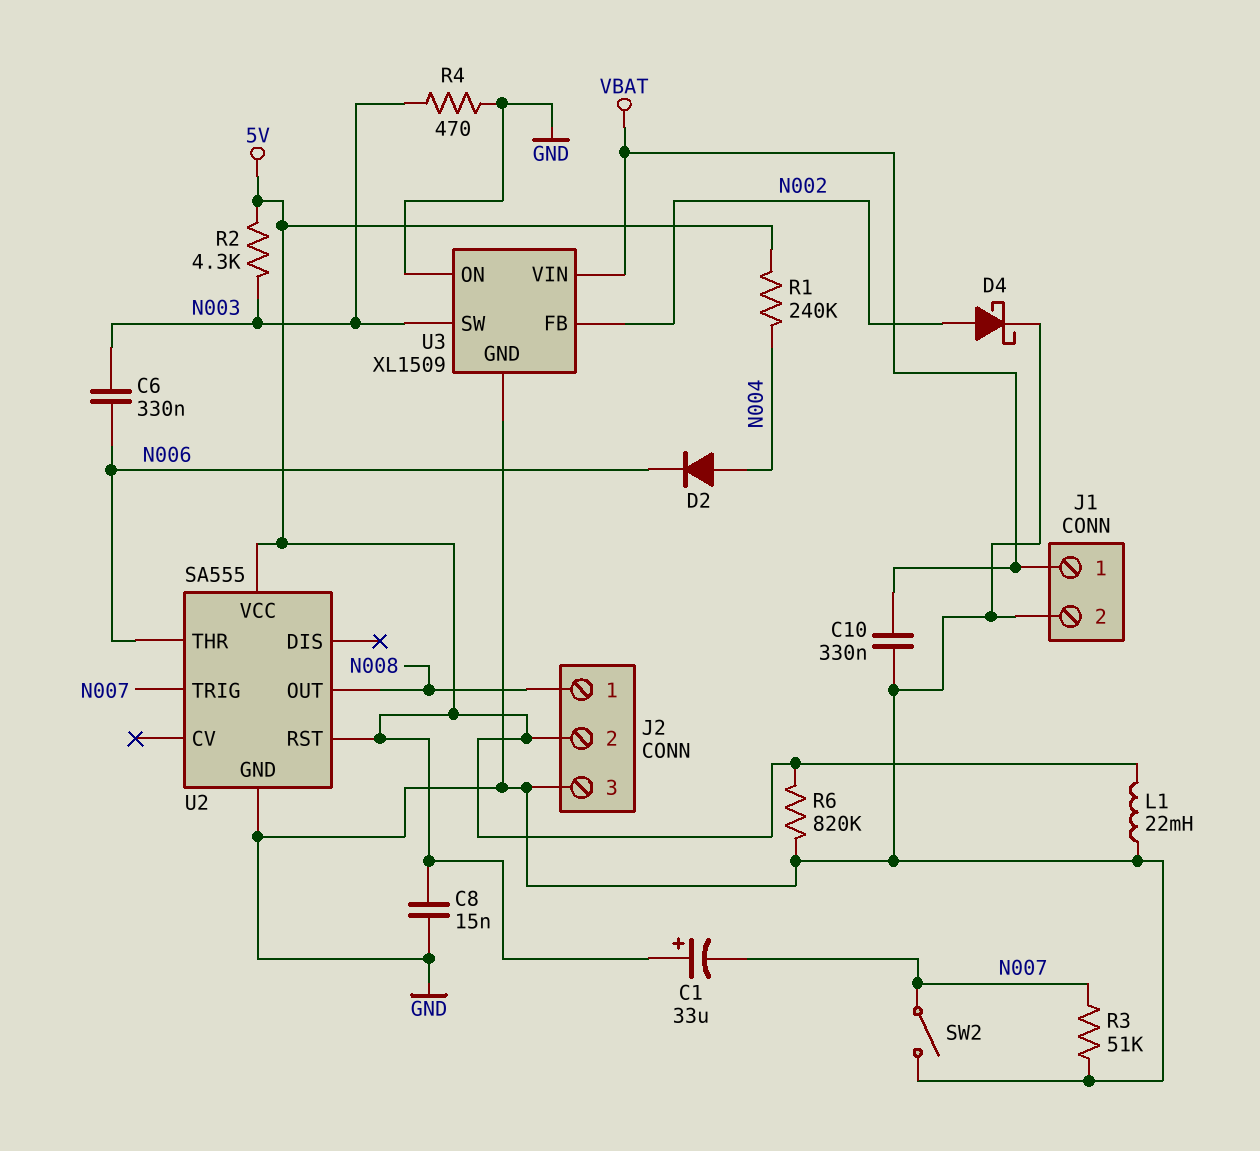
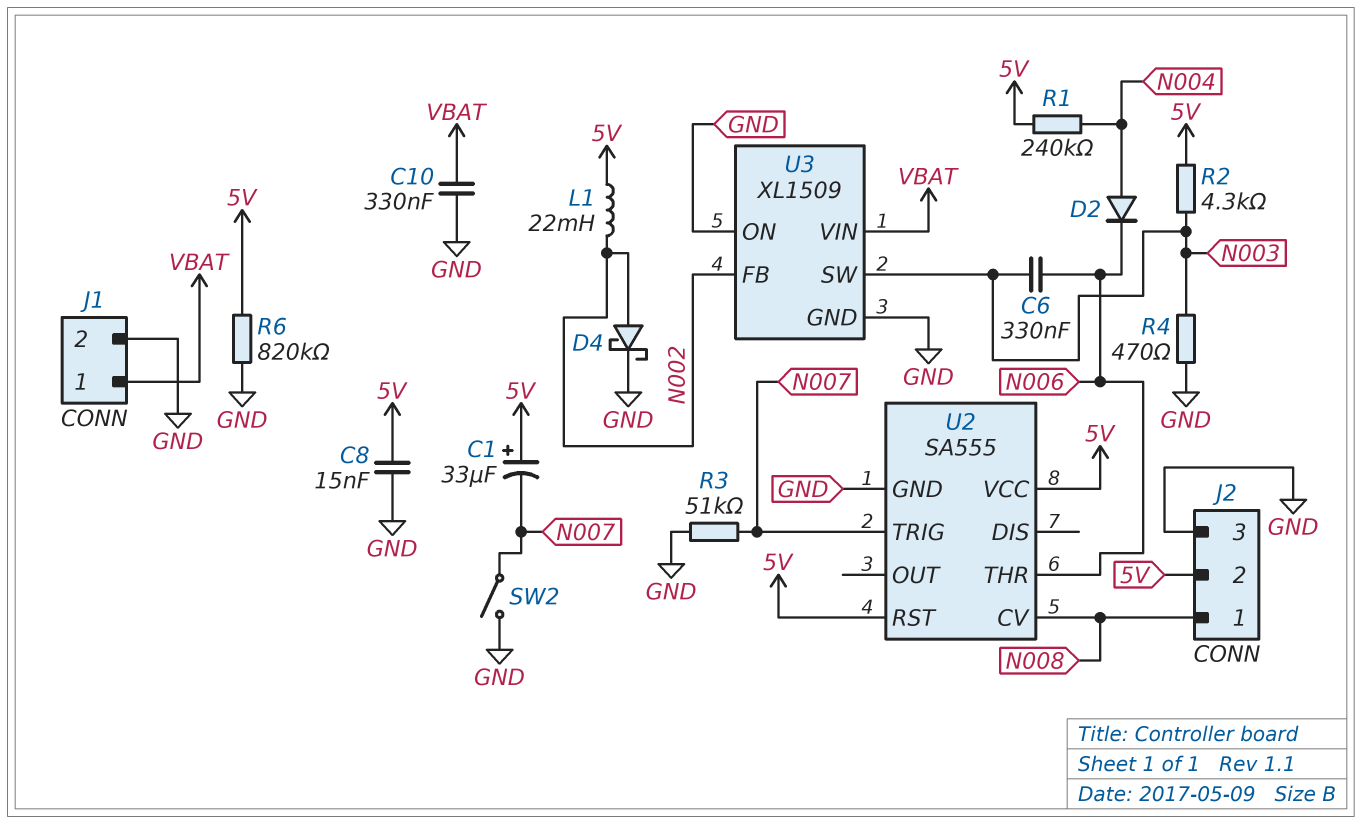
L1: 22mH (5V, GND) -> 22mH (5V, N002)
U2 pin CV: none -> N008
U2 pin OUT: N008 -> none

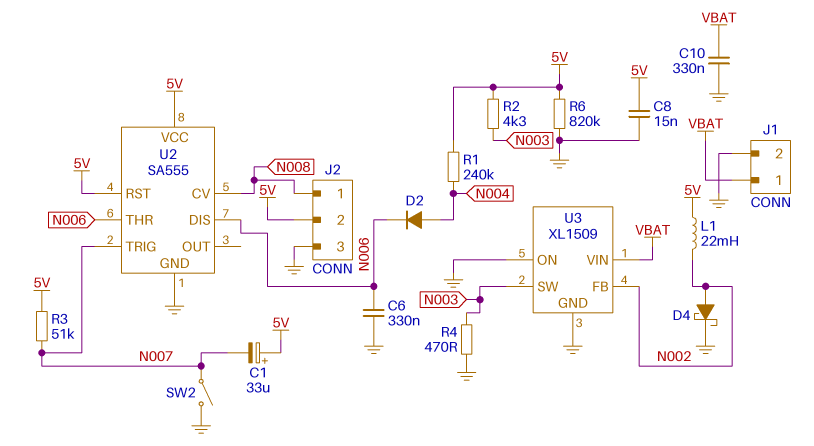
C6: 330nF (N003, N006) -> 330nF (GND, N006)
R3: 51k (GND, N007) -> 51k (5V, N007)
U2 pin DIS: none -> N006

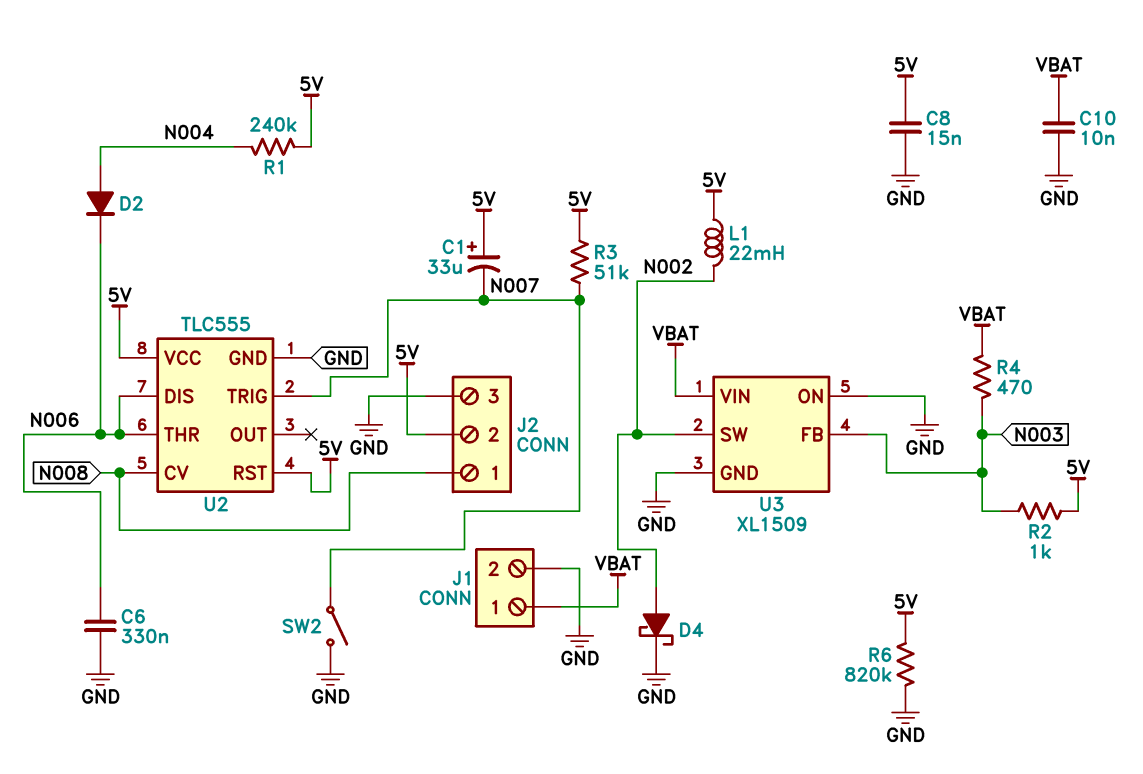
C10: 330nF (GND, VBAT) -> 10nF (GND, VBAT)
R2: 4.3k (5V, N003) -> 1k (5V, N003)
R4: 470 (GND, N003) -> 470 (N003, VBAT)
U2: SA555 -> TLC555
U3 pin FB: N002 -> N003
U3 pin SW: N003 -> N002

